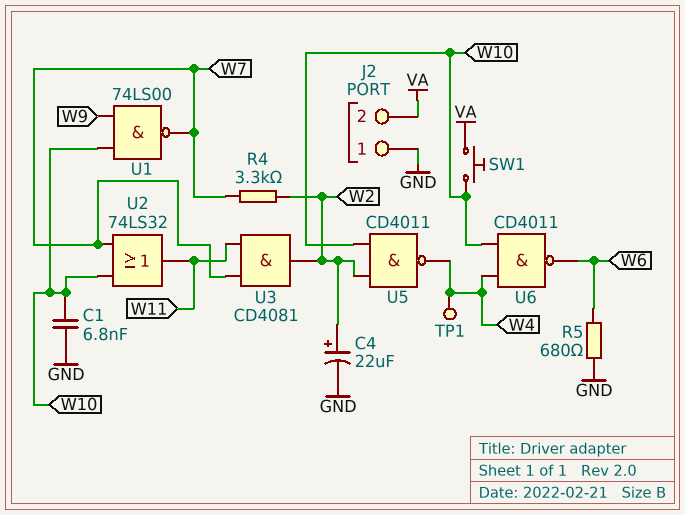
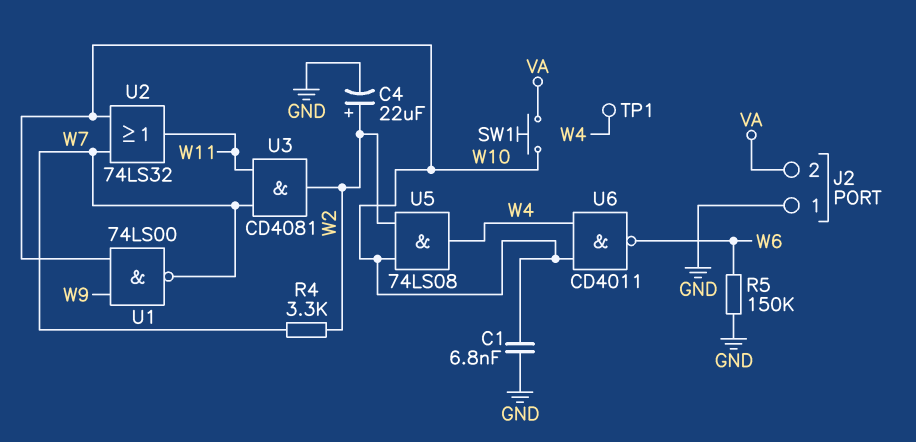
R5: 680 (GND, W6) -> 150k (GND, W6)
U5: NAND CD4011 (in W2, in W10, out W4) -> AND 74LS08 (in W2, in W10, out W4)

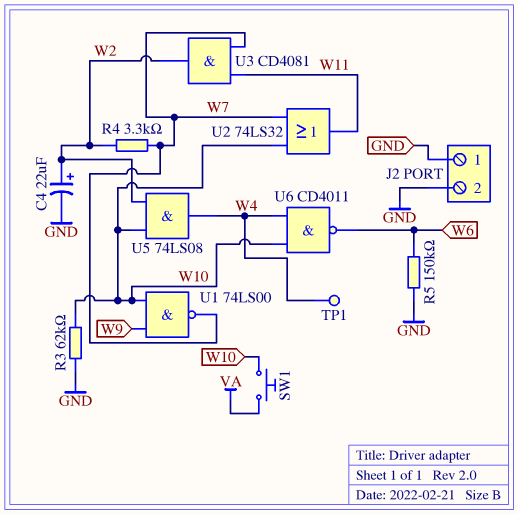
C1: 6.8nF (GND, W10) -> none
J2 pin 2: VA -> GND
R3: none -> 62k (GND, W10)

